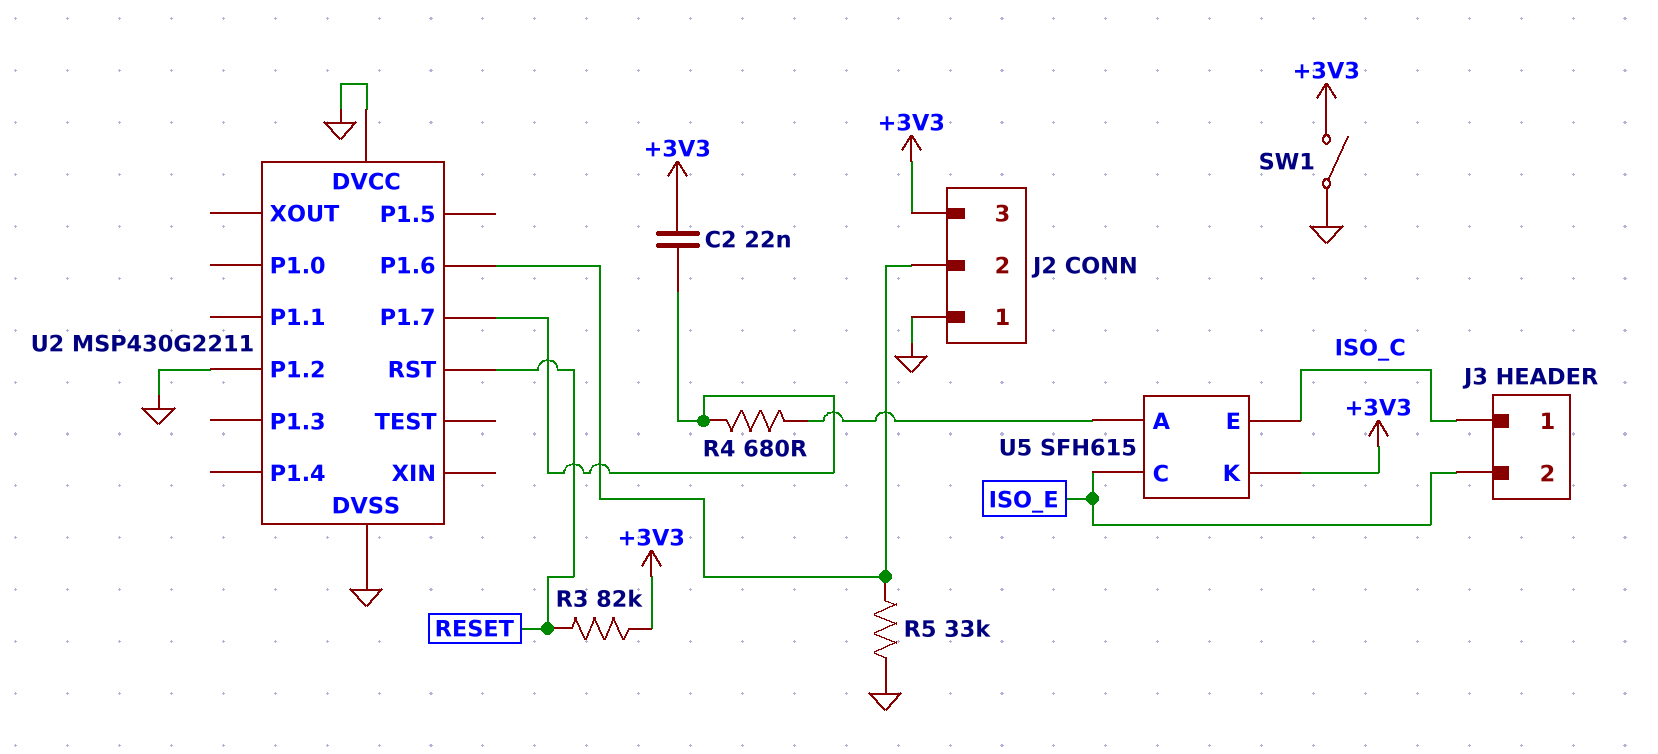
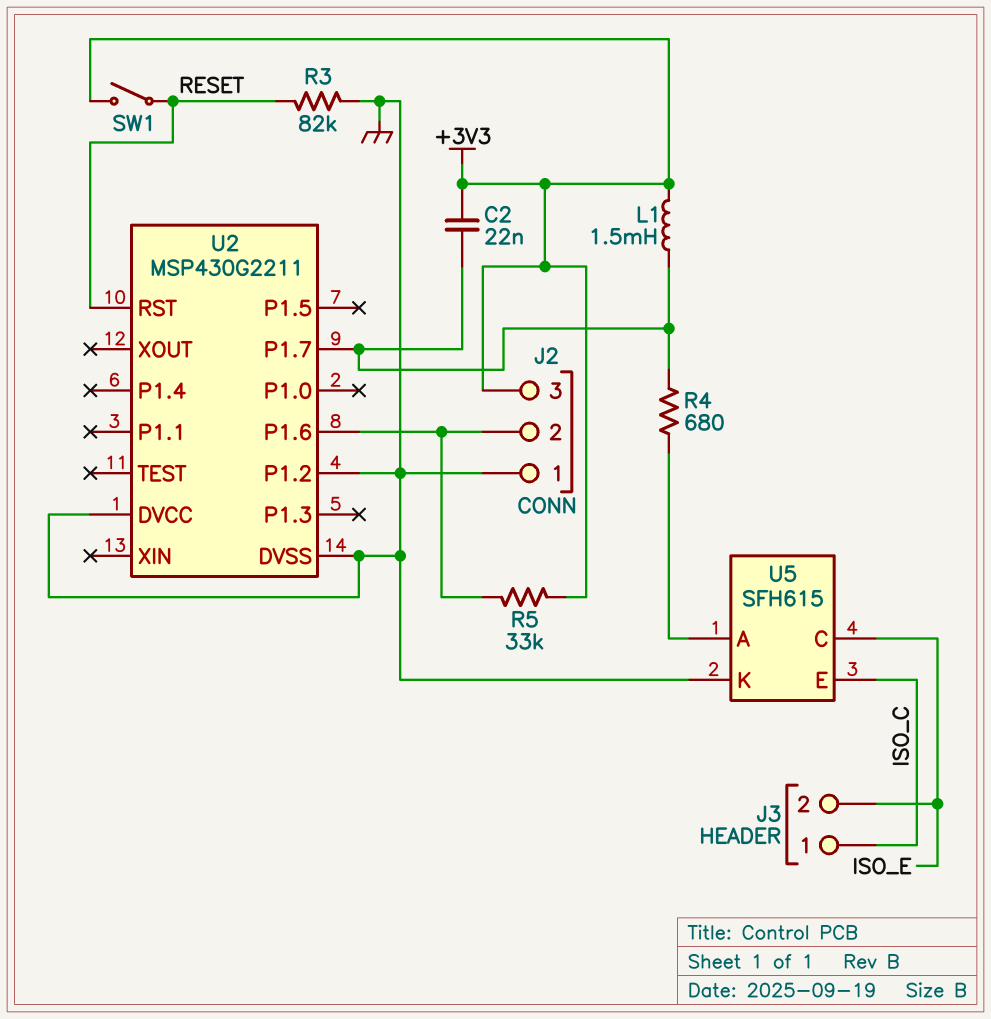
L1: none -> 1.5mH (+3V3, U2/P1.7)
R3: 82k (+3V3, RESET) -> 82k (GND, RESET)
R5: 33k (GND, J2/2) -> 33k (+3V3, J2/2)
SW1: switch (+3V3, GND) -> switch (+3V3, RESET)
U5 pin K: +3V3 -> GND

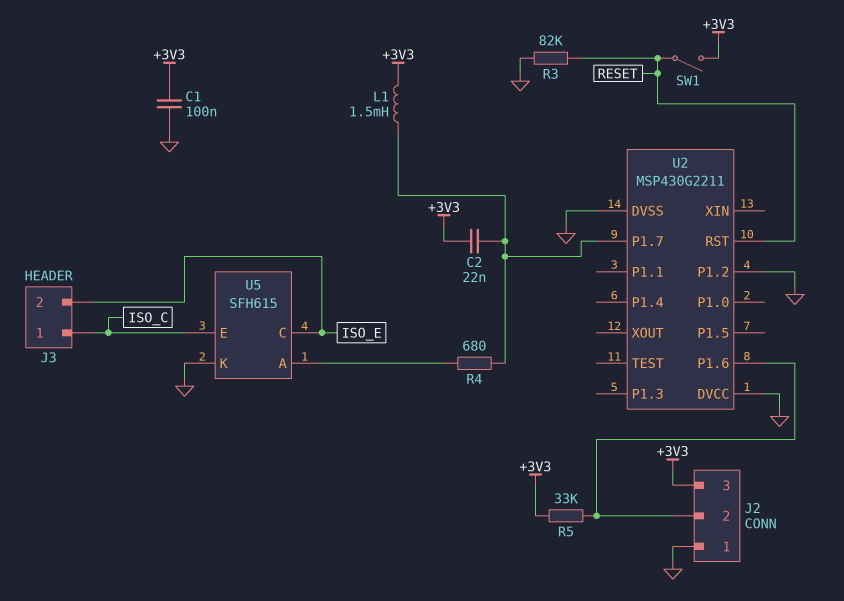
C1: none -> 100nF (+3V3, GND)

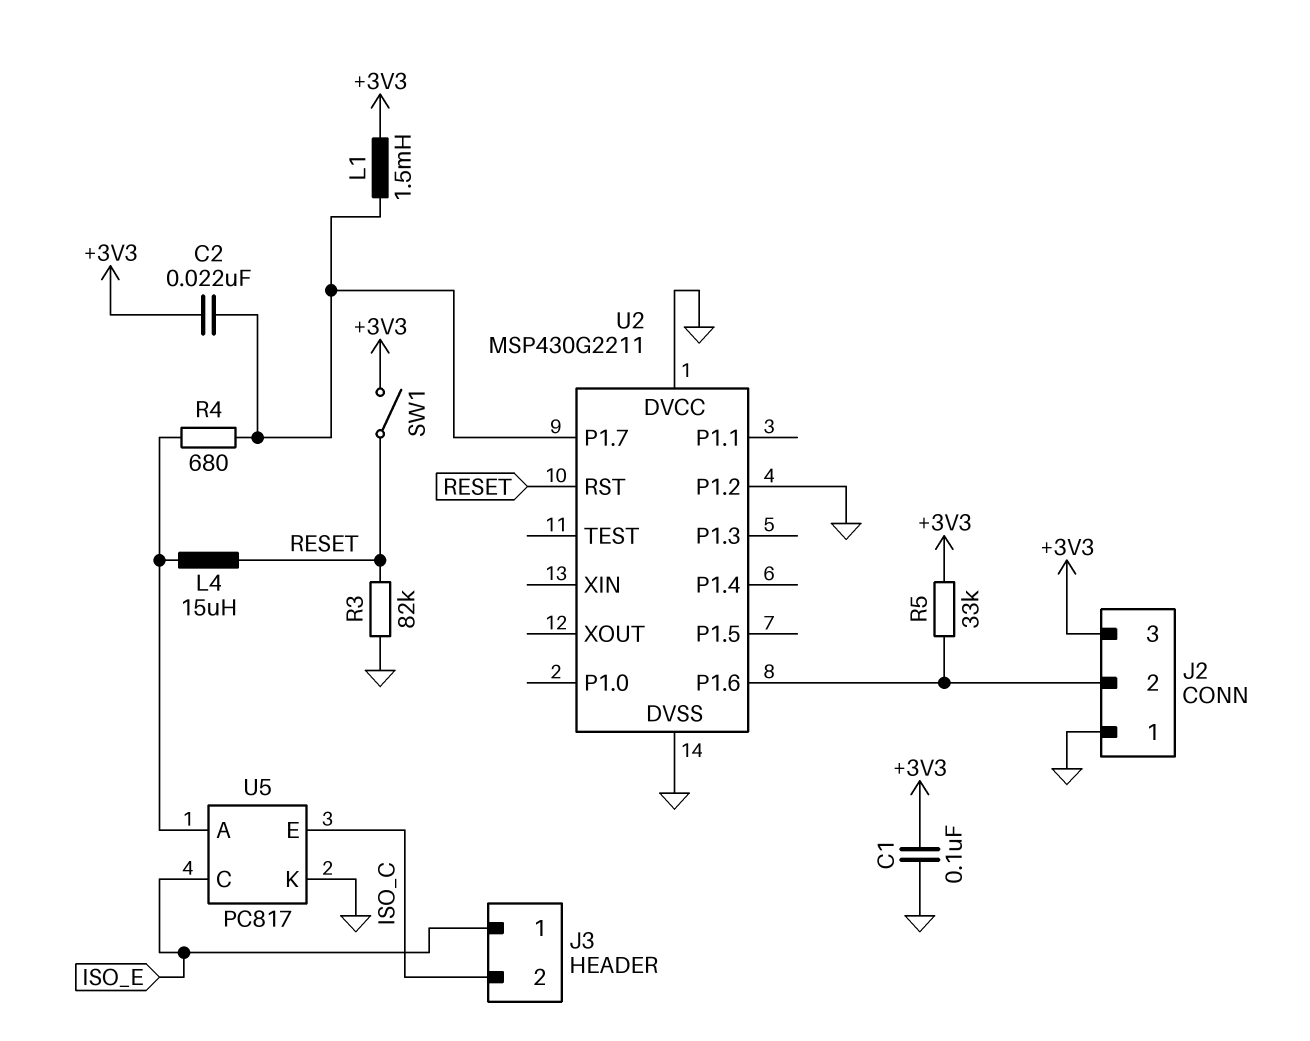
J3 pin 1: ISO_C -> ISO_E
J3 pin 2: ISO_E -> ISO_C
L4: none -> 15uH (RESET, U5/A)
U5: SFH615 -> PC817

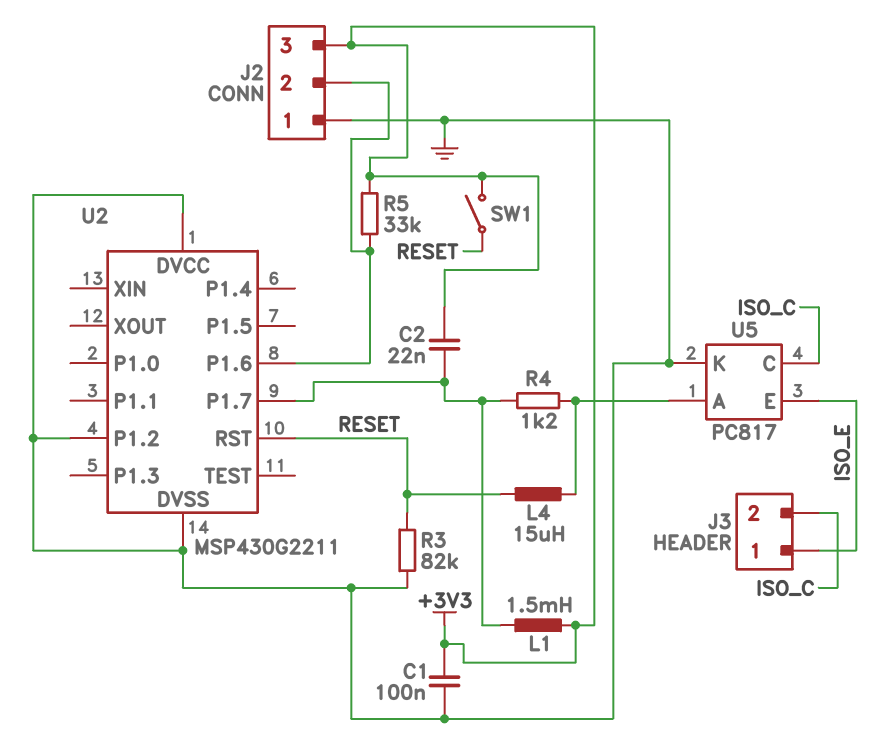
R4: 680 (U2/P1.7, U5/A) -> 1.2k (U2/P1.7, U5/A)
U5 pin C: ISO_E -> ISO_C
U5 pin E: ISO_C -> ISO_E

